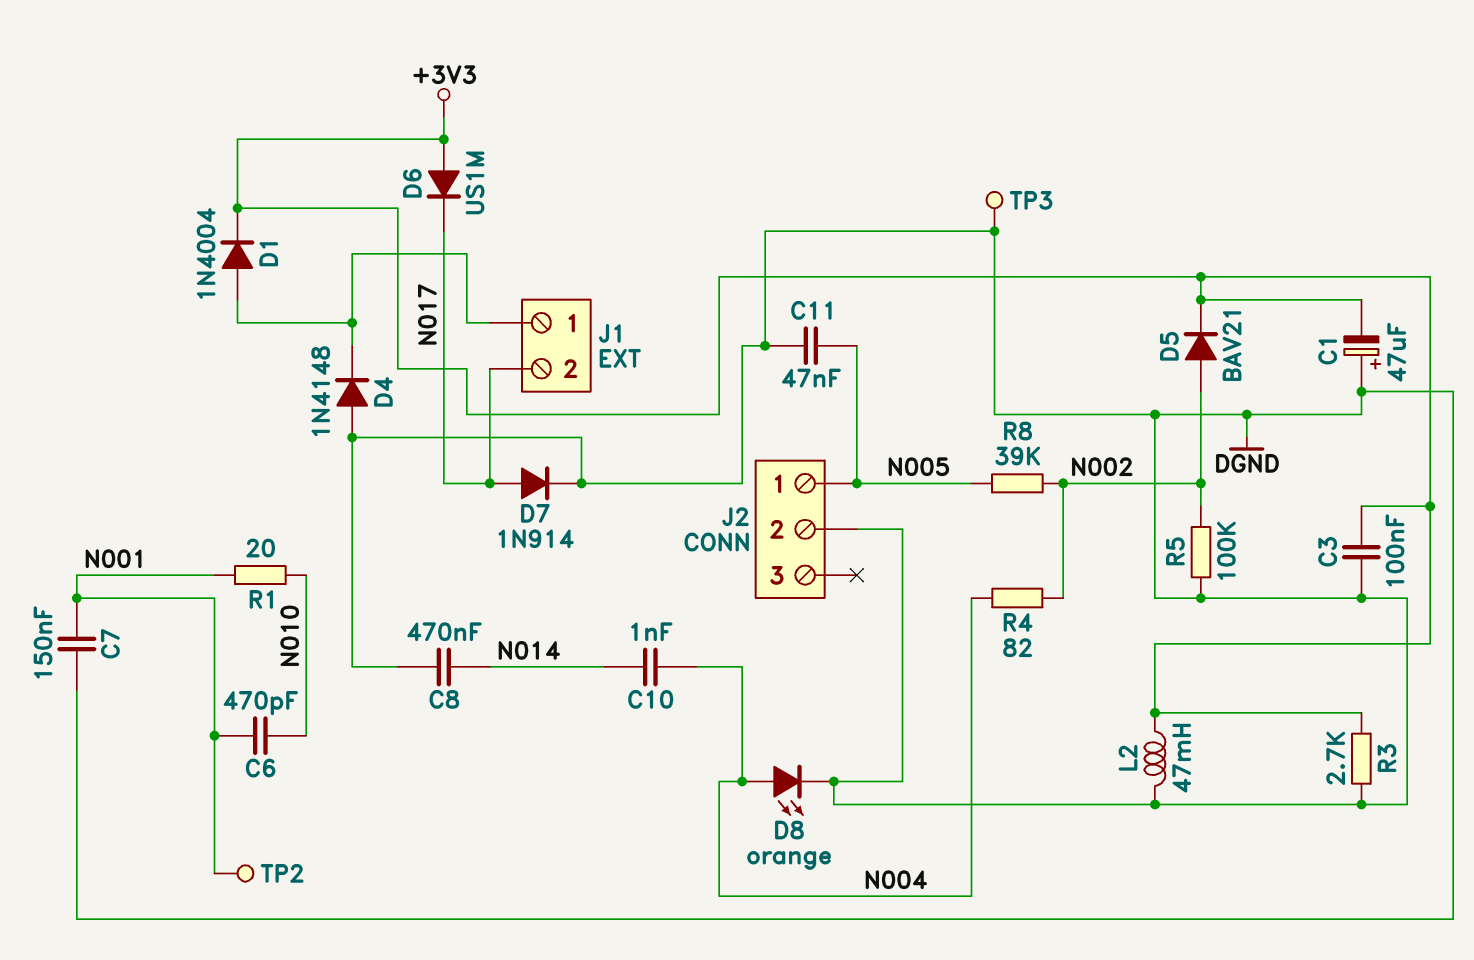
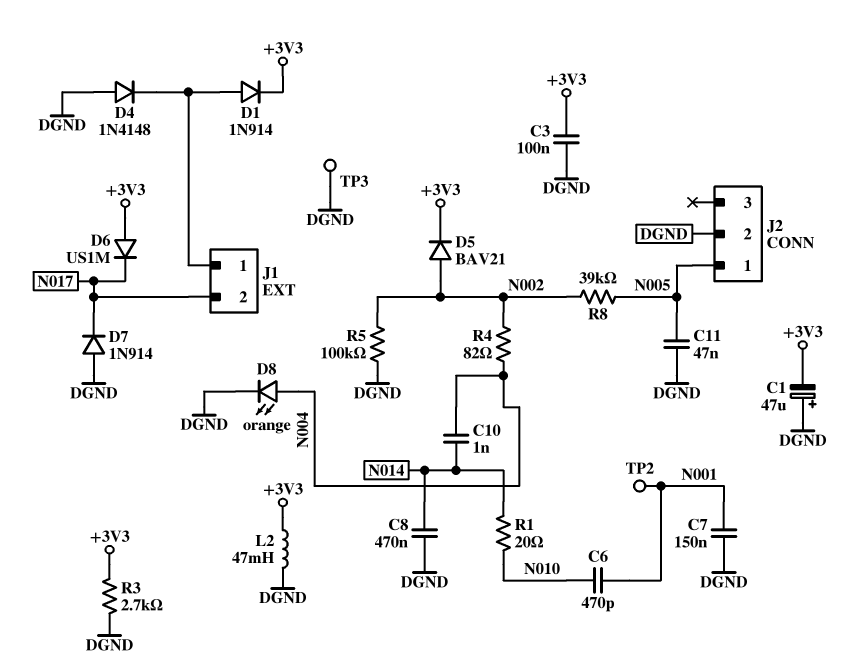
D1: diode 1N4004 (A J1/1, K +3V3) -> diode 1N914 (A J1/1, K +3V3)
D7: diode 1N914 (A N017, K DGND) -> diode 1N914 (A DGND, K N017)
R1: 20 (N001, N010) -> 20 (N010, N014)

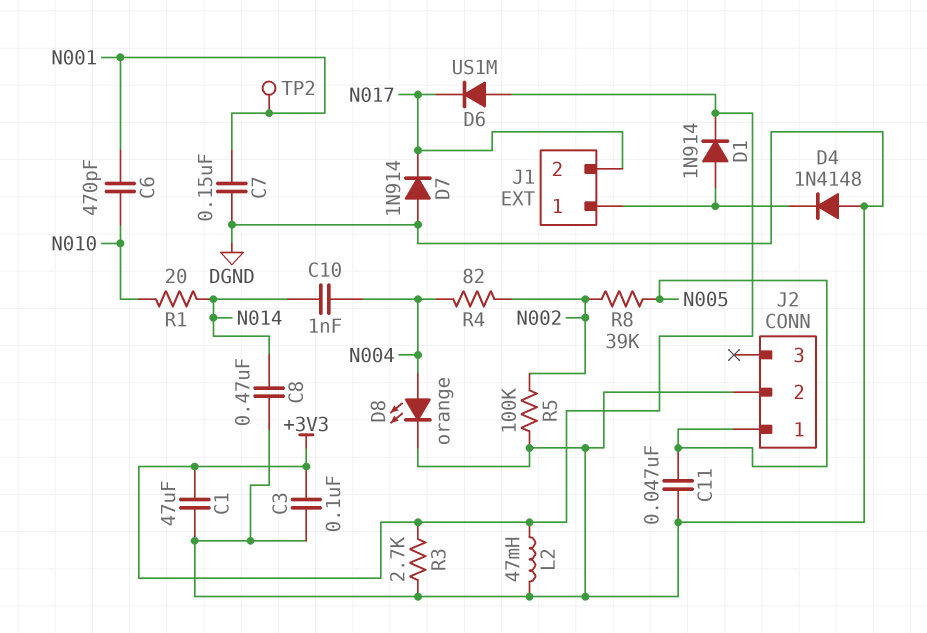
C1: 47uF (plus DGND, minus +3V3) -> 47uF (+3V3, DGND)
D5: diode BAV21 (A N002, K +3V3) -> none
TP3: test point (DGND) -> none

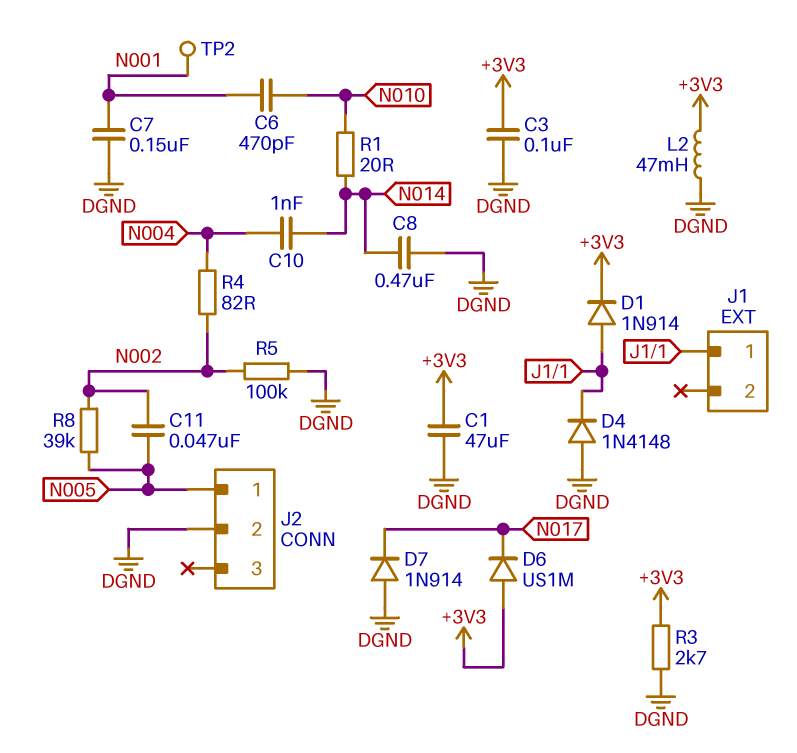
C11: 47nF (DGND, N005) -> 47nF (N002, N005)
D8: LED orange (A N004, K DGND) -> none
J1 pin 2: N017 -> none

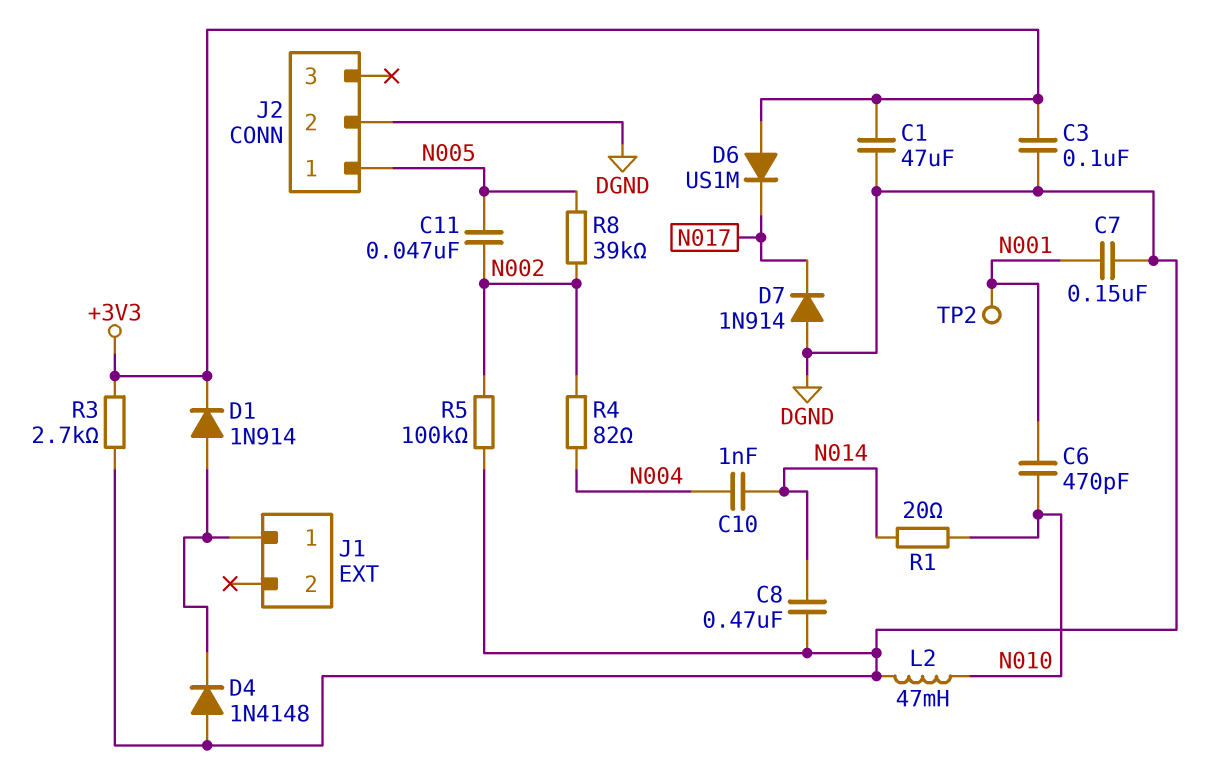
L2: 47mH (+3V3, DGND) -> 47mH (DGND, N010)

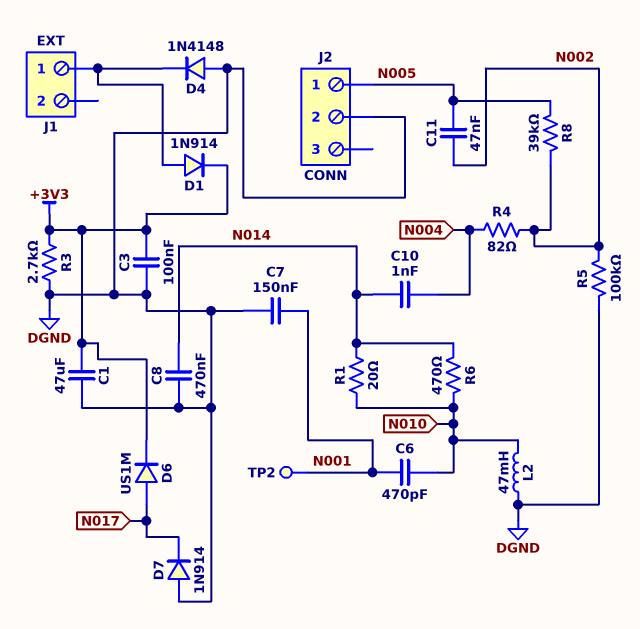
D6: diode US1M (A +3V3, K N017) -> diode US1M (A N017, K +3V3)
R6: none -> 470 (N010, N014)

